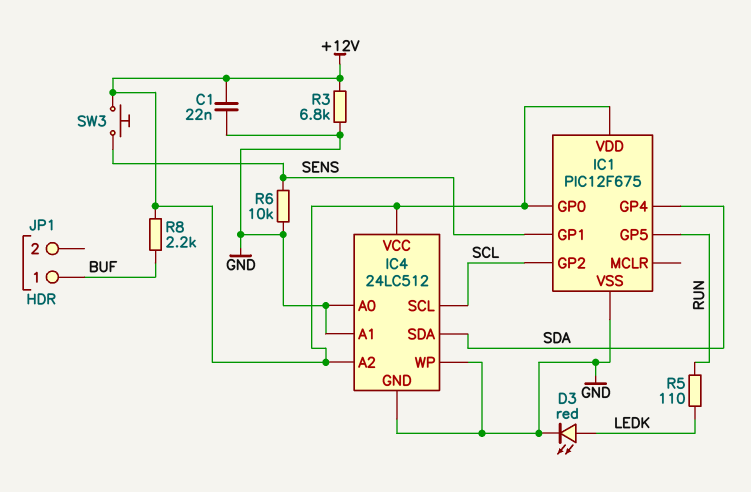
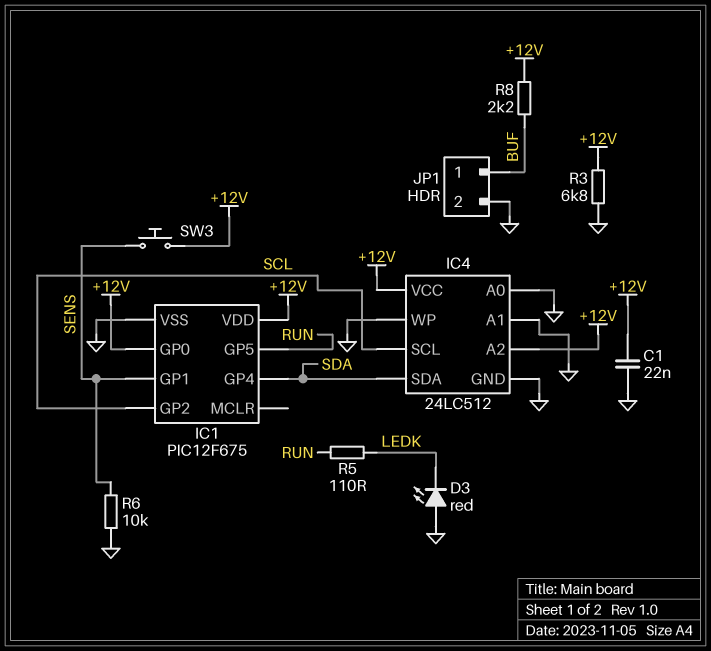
D3: LED red (A LEDK, K GND) -> LED red (A GND, K LEDK)
JP1 pin 2: none -> GND

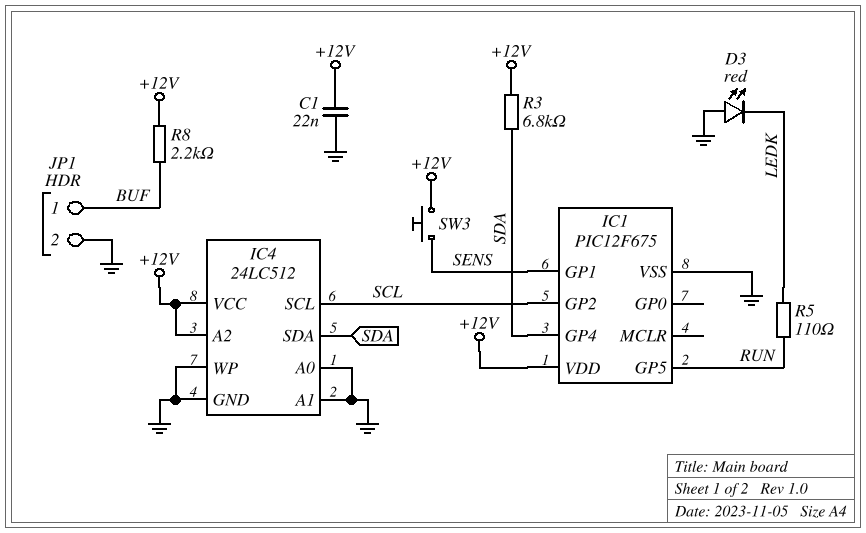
IC1 pin GP0: +12V -> none
R3: 6.8k (+12V, GND) -> 6.8k (+12V, SDA)
R6: 10k (GND, SENS) -> none

